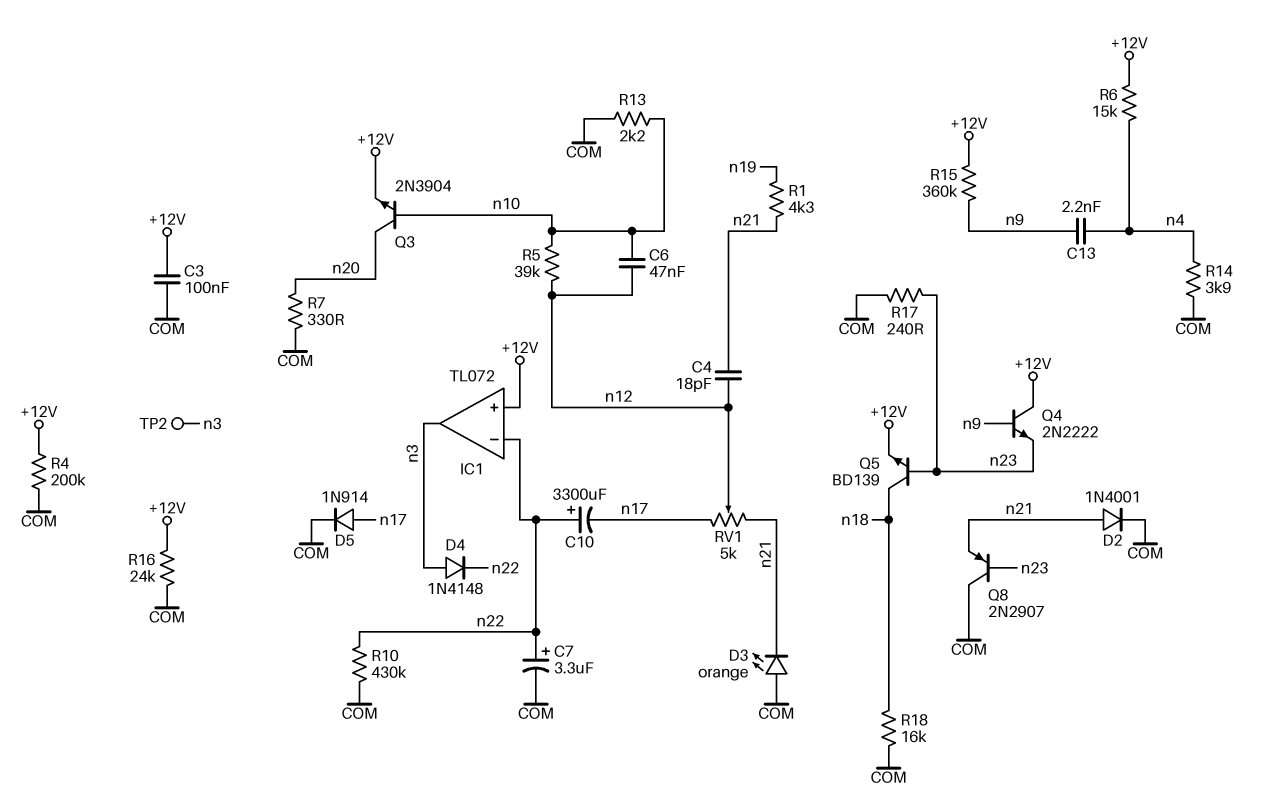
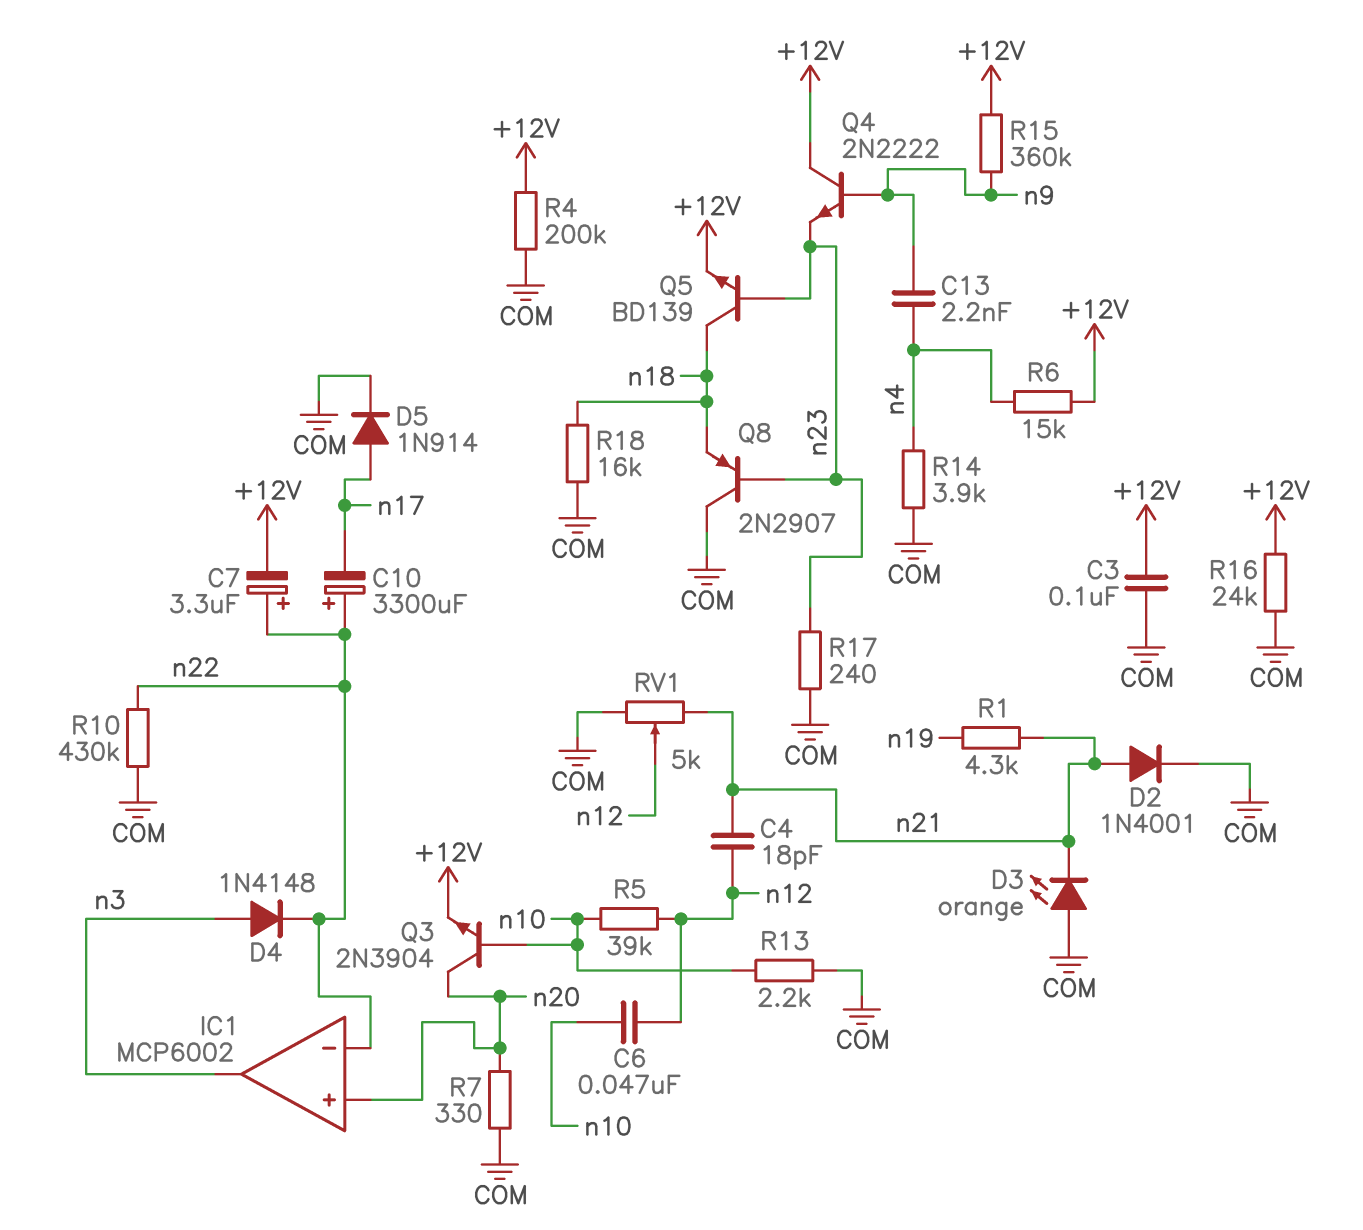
C7: 3.3uF (plus n22, minus COM) -> 3.3uF (plus n22, minus +12V)
IC1: TL072 -> MCP6002
IC1 pin in+: +12V -> n20
Q8: PNP 2N2907 (B n23, C COM, E n21) -> PNP 2N2907 (B n23, C COM, E n18)
RV1: 5k (n17, n21, wiper n12) -> 5k (COM, n21, wiper n12)
TP2: test point (n3) -> none

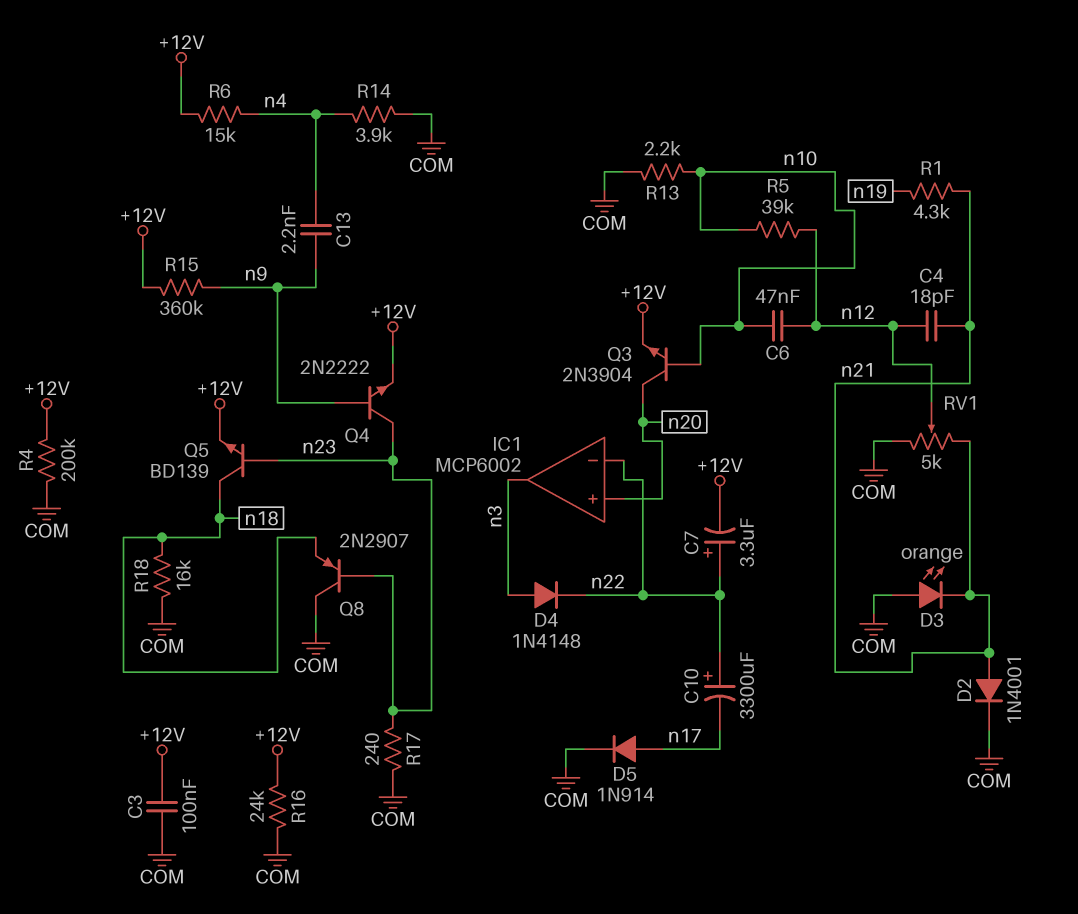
Q4: NPN 2N2222 (B n9, C +12V, E n23) -> NPN 2N2222 (B n9, C n23, E +12V)
R7: 330 (COM, n20) -> none
R10: 430k (COM, n22) -> none

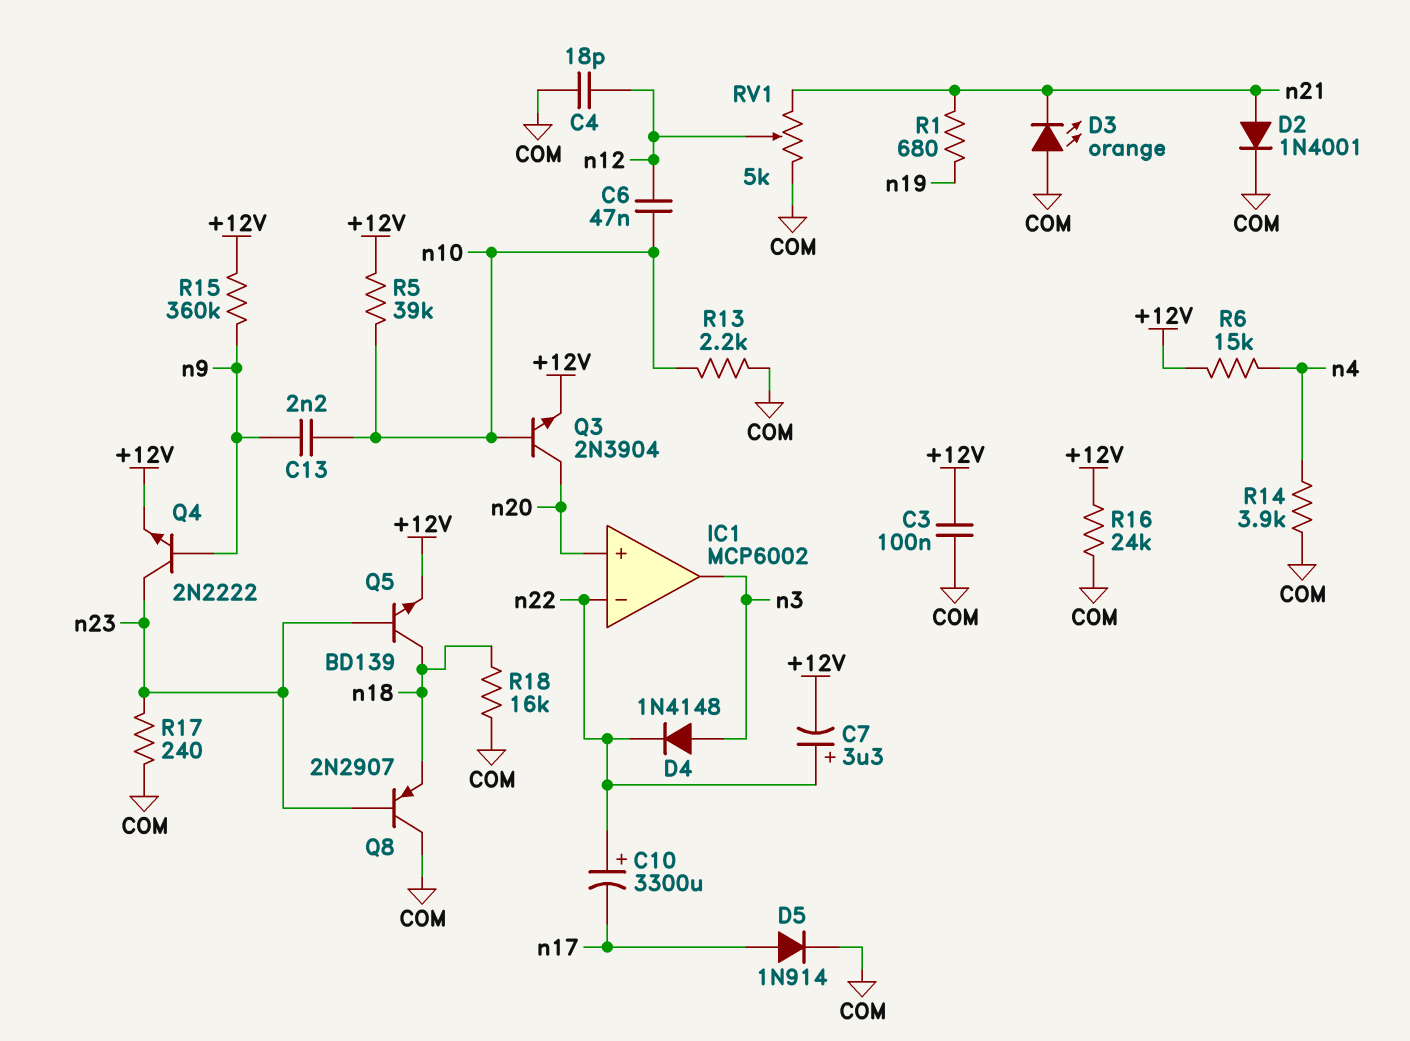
C4: 18pF (n12, n21) -> 18pF (COM, n12)
C13: 2.2nF (n4, n9) -> 2.2nF (n9, n10)
R1: 4.3k (n19, n21) -> 680 (n19, n21)
R4: 200k (+12V, COM) -> none
R5: 39k (n10, n12) -> 39k (+12V, n10)

